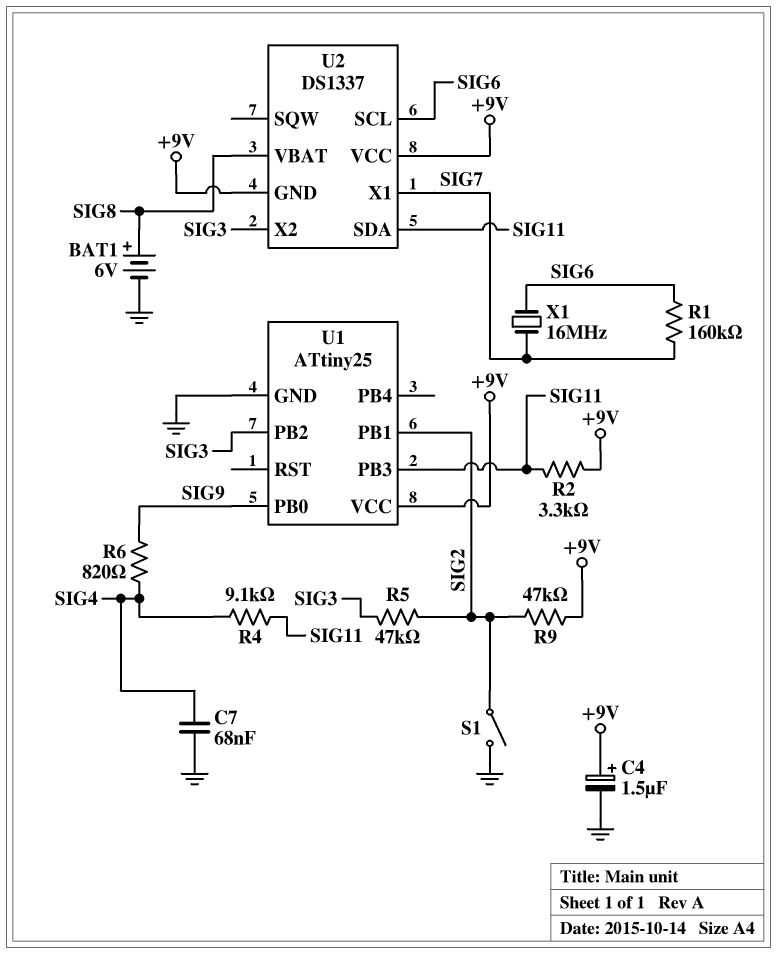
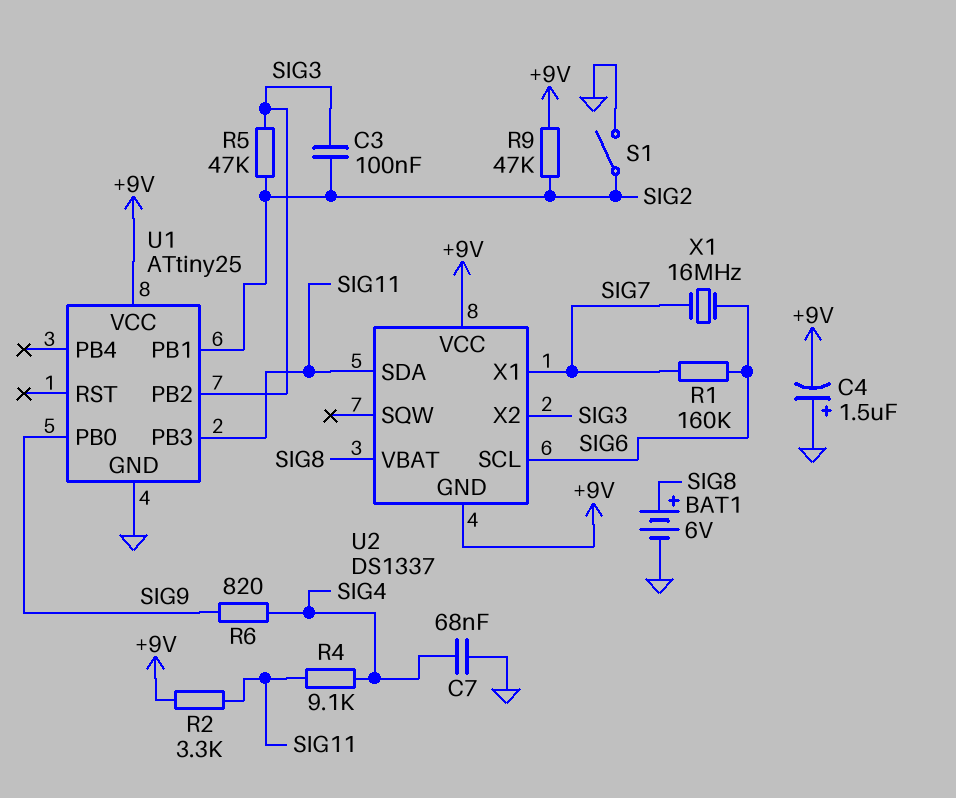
C3: none -> 100nF (SIG2, SIG3)
C4: 1.5uF (plus +9V, minus GND) -> 1.5uF (plus GND, minus +9V)

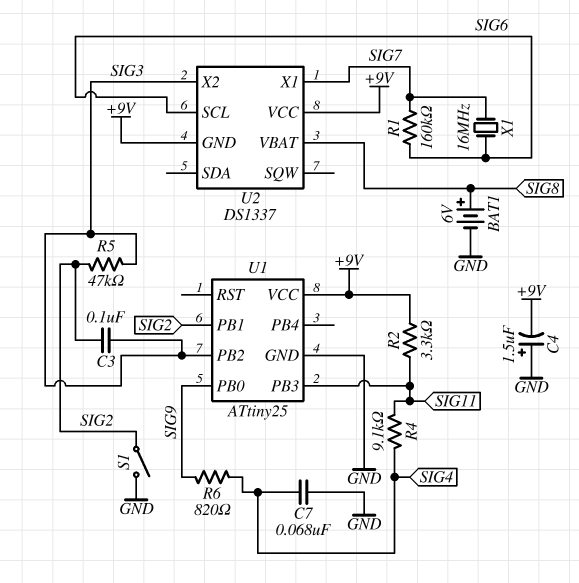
R9: 47k (+9V, SIG2) -> none
U2 pin SDA: SIG11 -> none

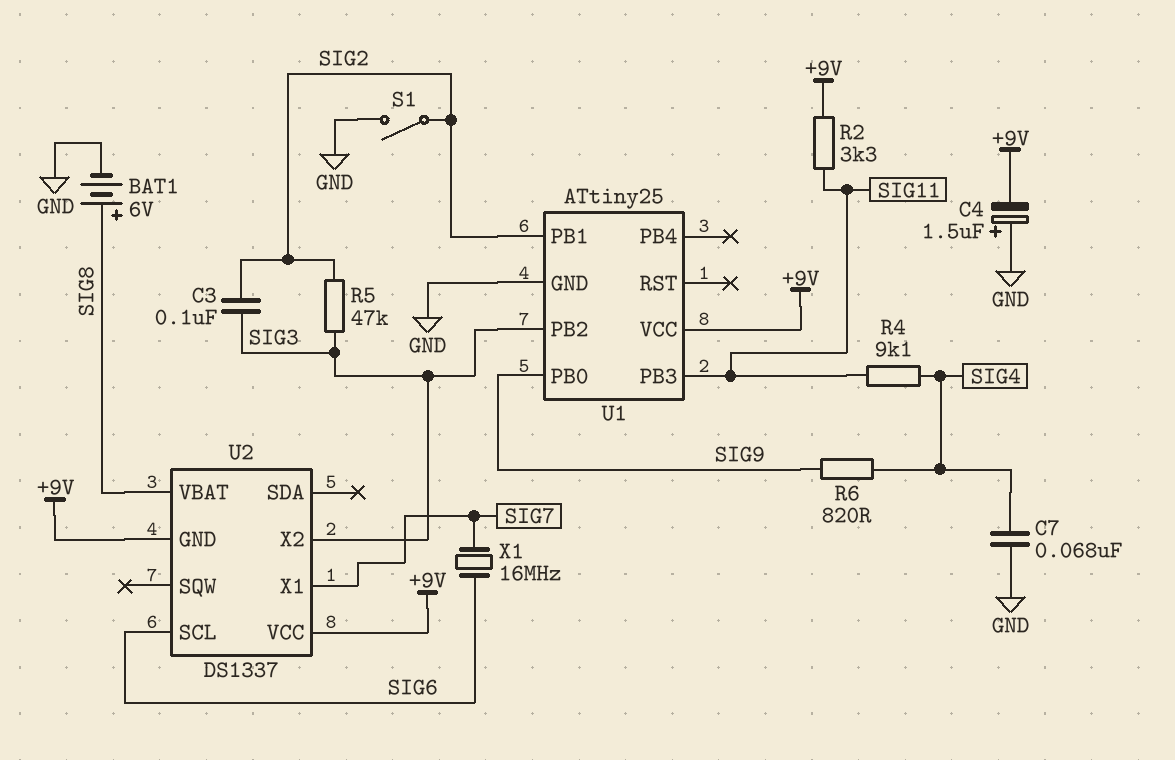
R1: 160k (SIG6, SIG7) -> none

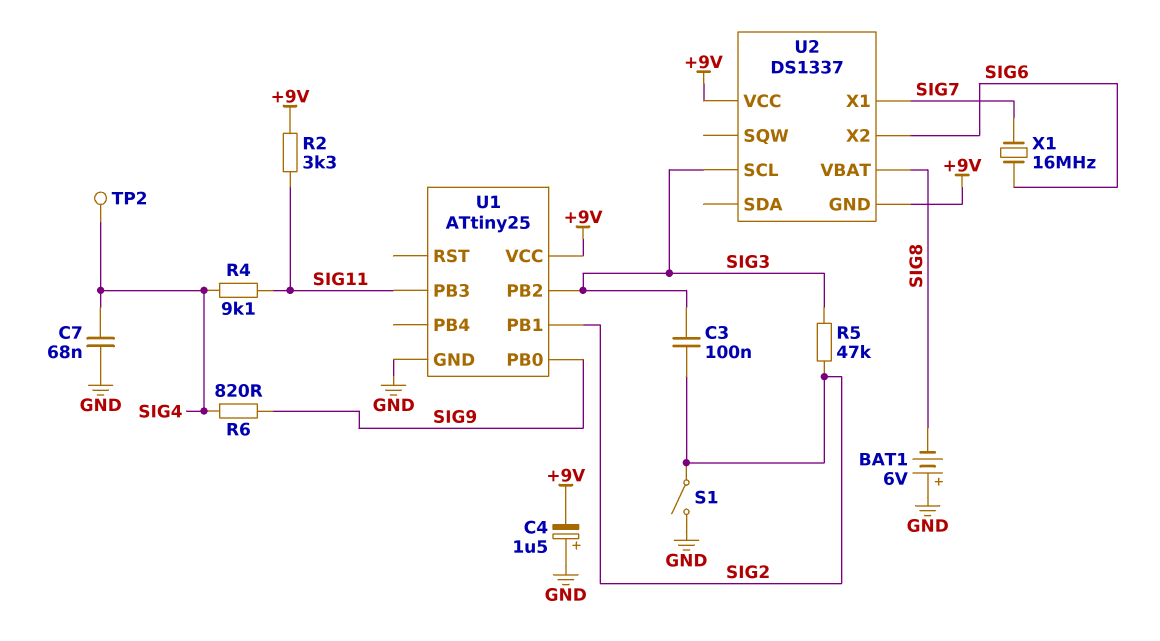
BAT1: 6V (plus SIG8, minus GND) -> 6V (plus GND, minus SIG8)
TP2: none -> test point (SIG4)
U2 pin SCL: SIG6 -> SIG3
U2 pin X2: SIG3 -> SIG6

